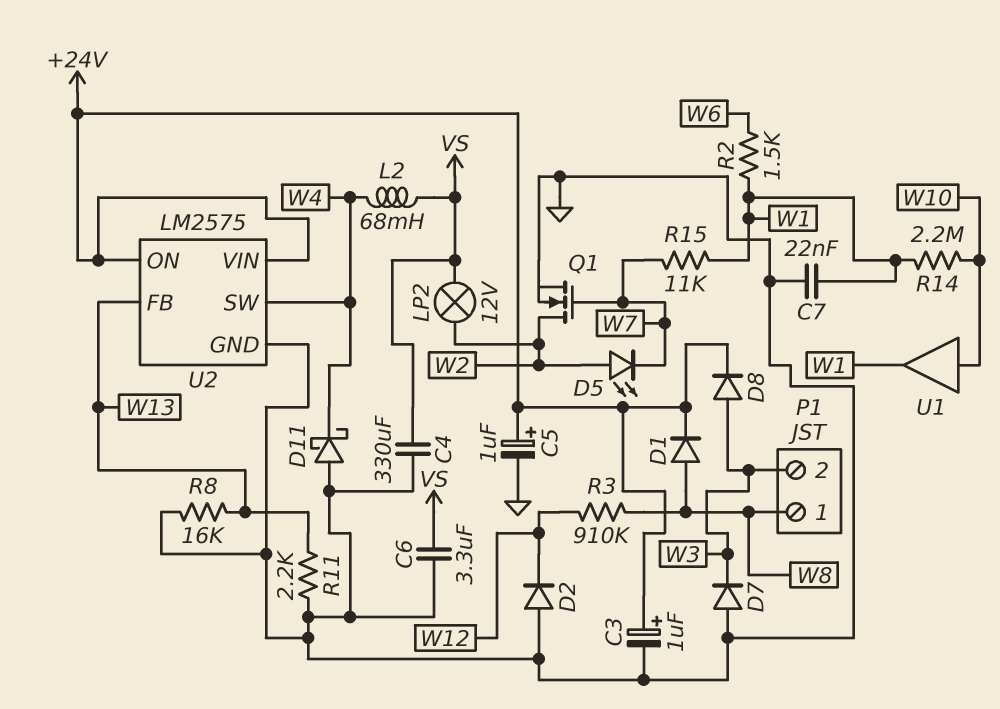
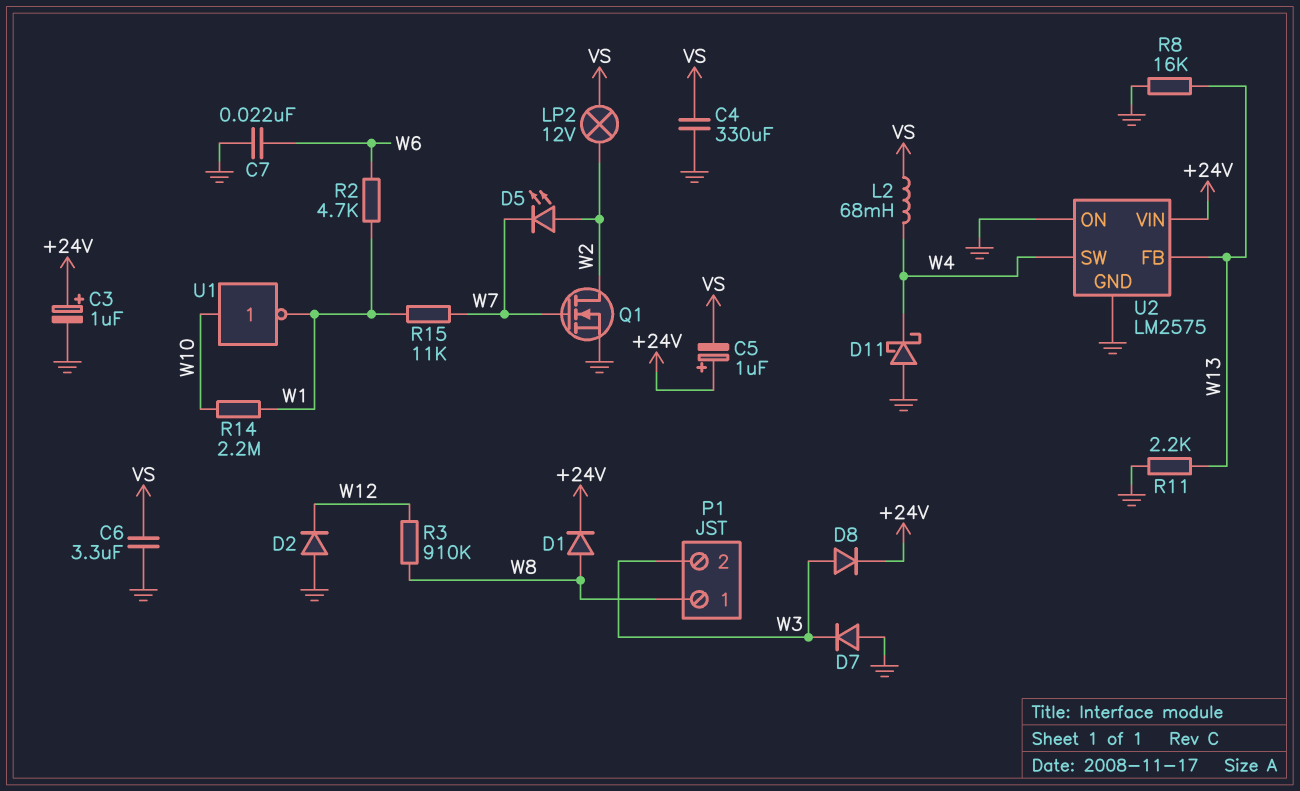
C5: 1uF (plus +24V, minus GND) -> 1uF (plus +24V, minus VS)
C7: 22nF (GND, W1) -> 22nF (GND, W6)
R2: 1.5k (W1, W6) -> 4.7k (W1, W6)
U1: buffer (in W10, out W1) -> NOT (in W10, out W1)
U2 pin ON: +24V -> GND

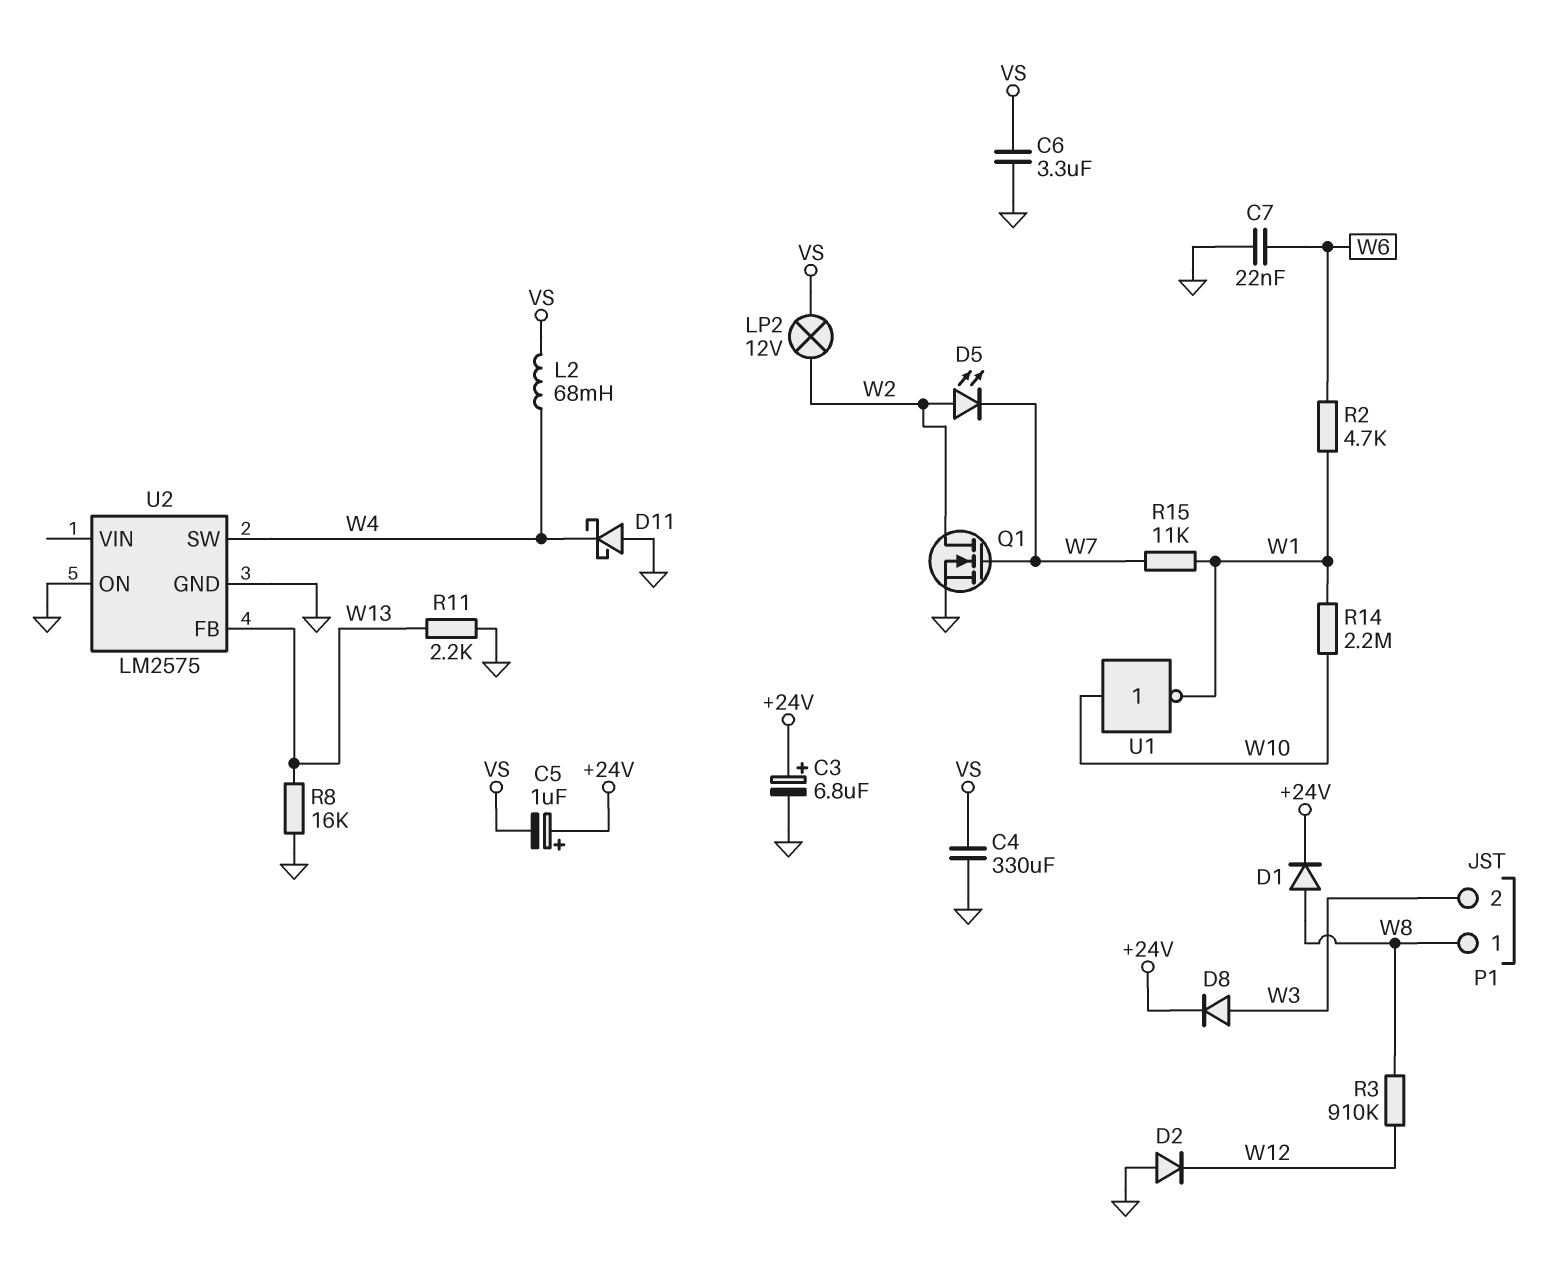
C3: 1uF (plus +24V, minus GND) -> 6.8uF (plus +24V, minus GND)
D7: diode (A GND, K W3) -> none
U2 pin VIN: +24V -> none

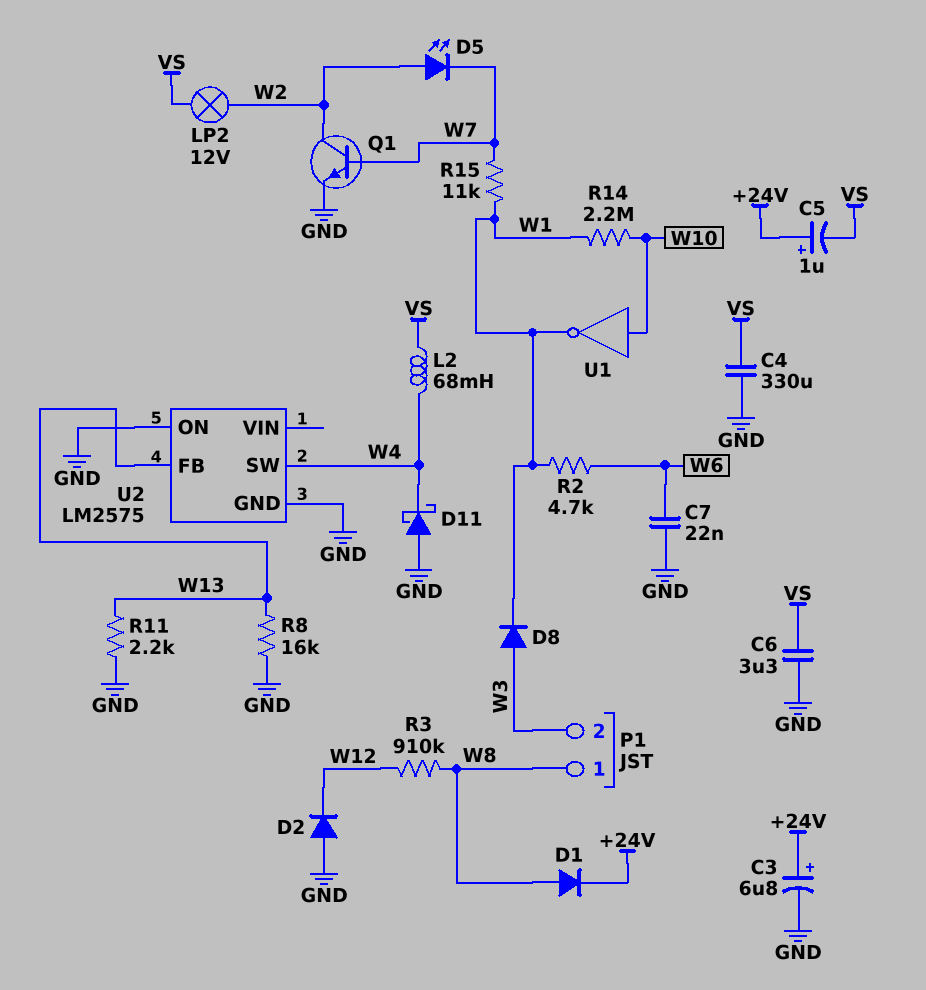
D8: diode (A W3, K +24V) -> diode (A W3, K W1)
Q1: NMOS (G W7, D W2, S GND) -> NPN (B W7, C W2, E GND)

